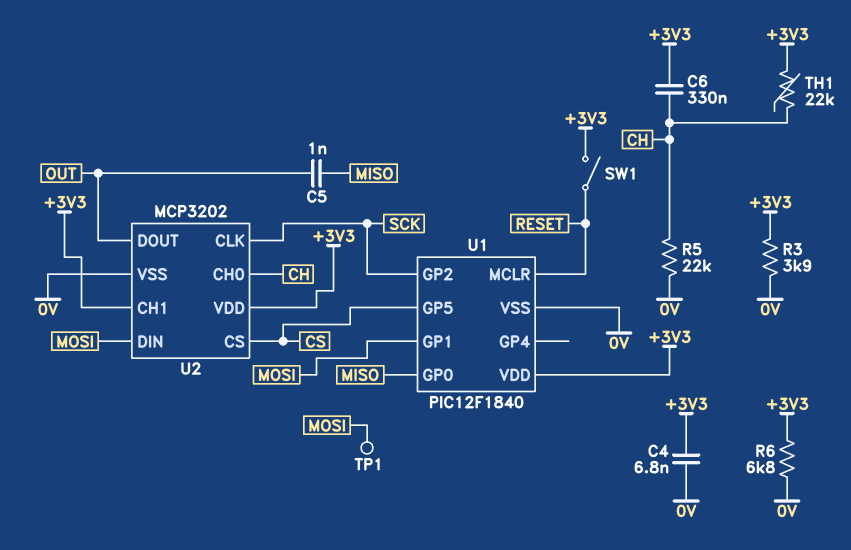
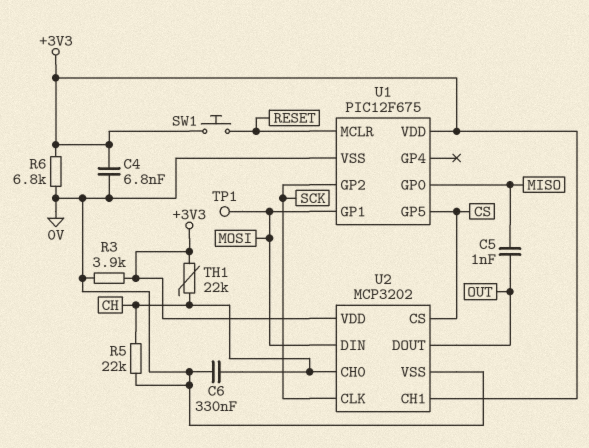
C6: 330nF (+3V3, CH) -> 330nF (0V, CH)
SW1: switch (+3V3, RESET) -> button (+3V3, RESET)
U1: PIC12F1840 -> PIC12F675

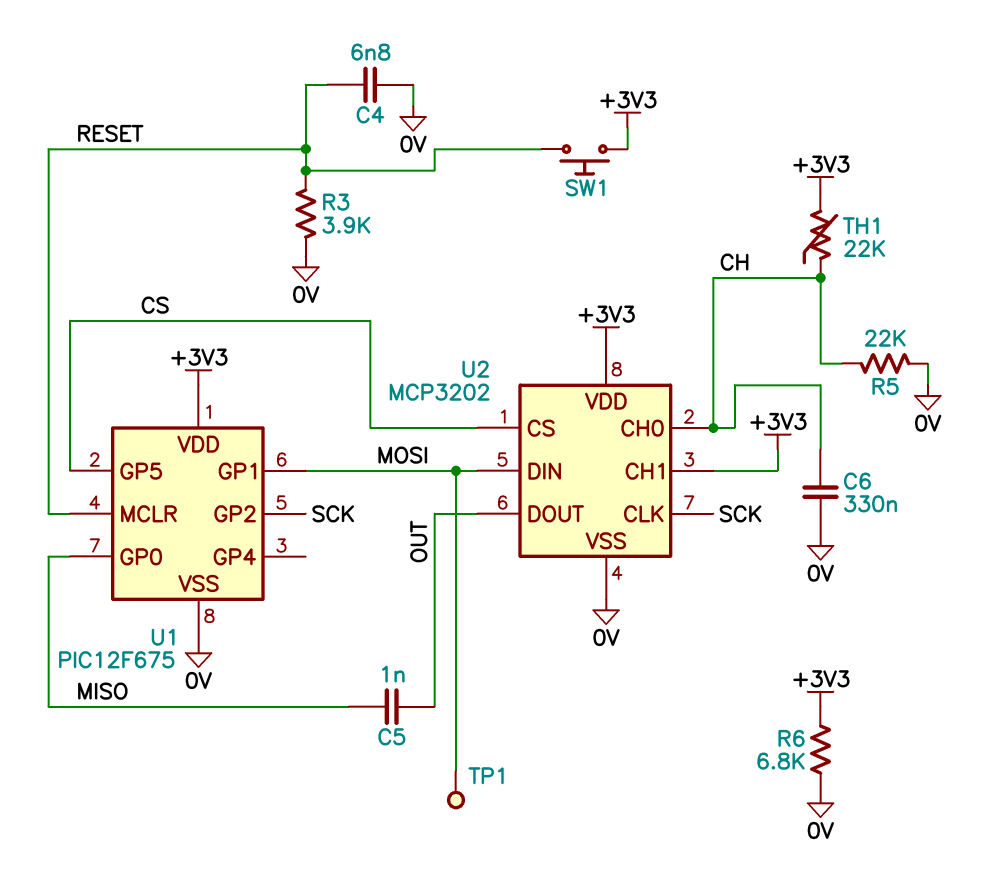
C4: 6.8nF (+3V3, 0V) -> 6.8nF (0V, RESET)
R3: 3.9k (+3V3, 0V) -> 3.9k (0V, RESET)

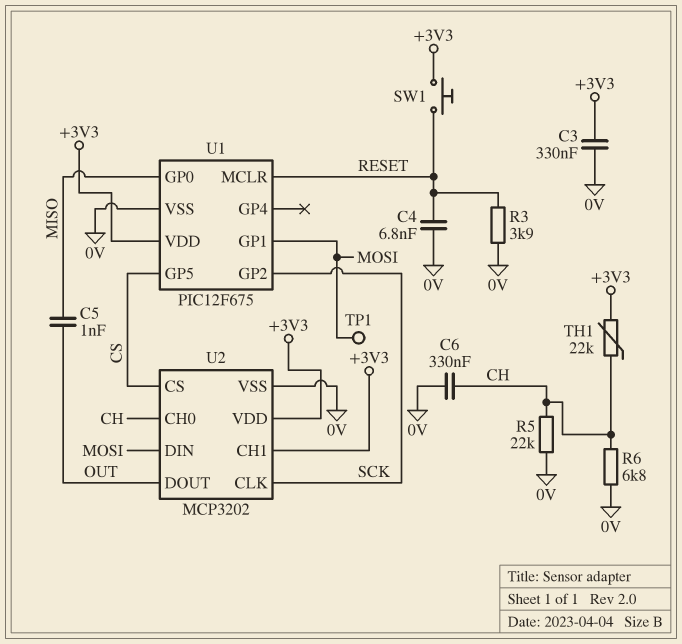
C3: none -> 330nF (+3V3, 0V)
R6: 6.8k (+3V3, 0V) -> 6.8k (0V, CH)

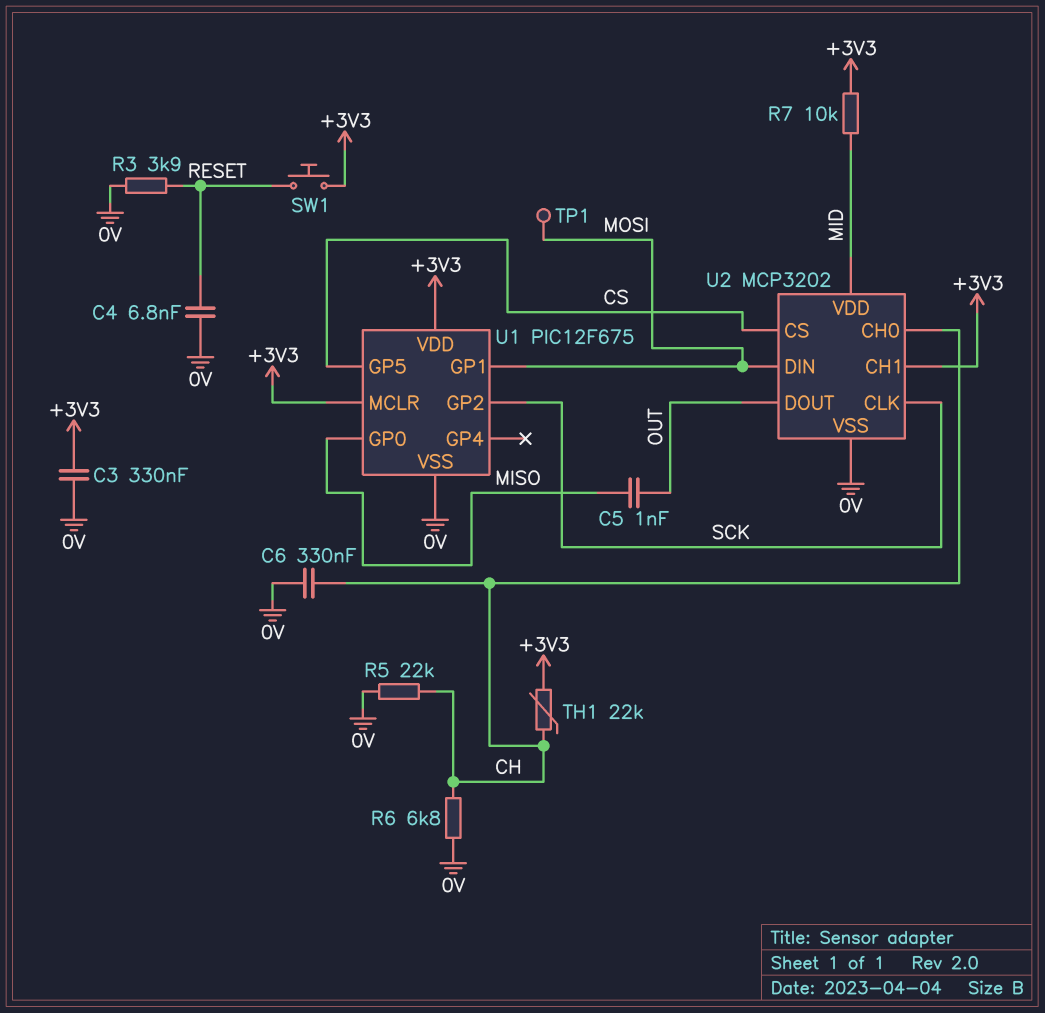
R7: none -> 10k (+3V3, MID)
U1 pin MCLR: RESET -> +3V3
U2 pin VDD: +3V3 -> MID

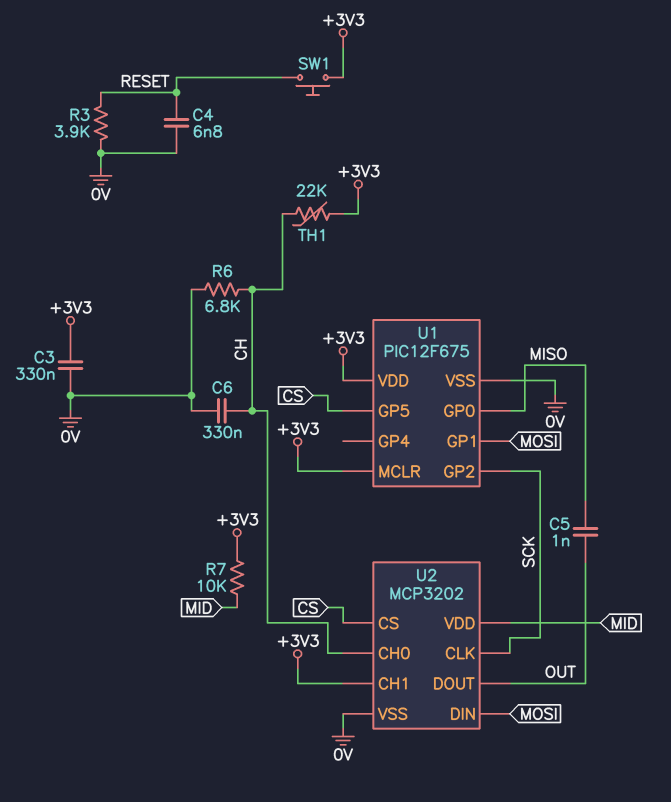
R5: 22k (0V, CH) -> none
TP1: test point (MOSI) -> none

